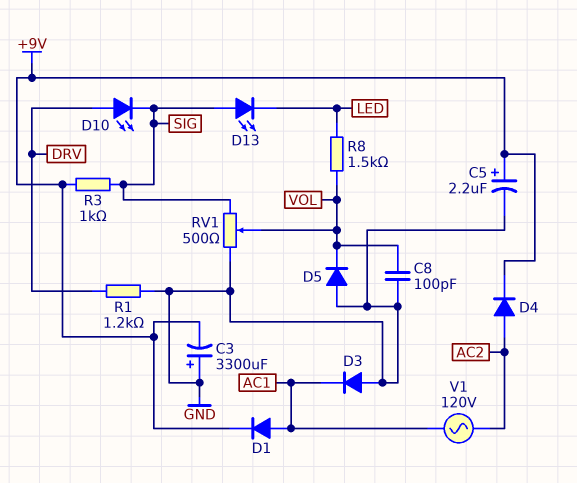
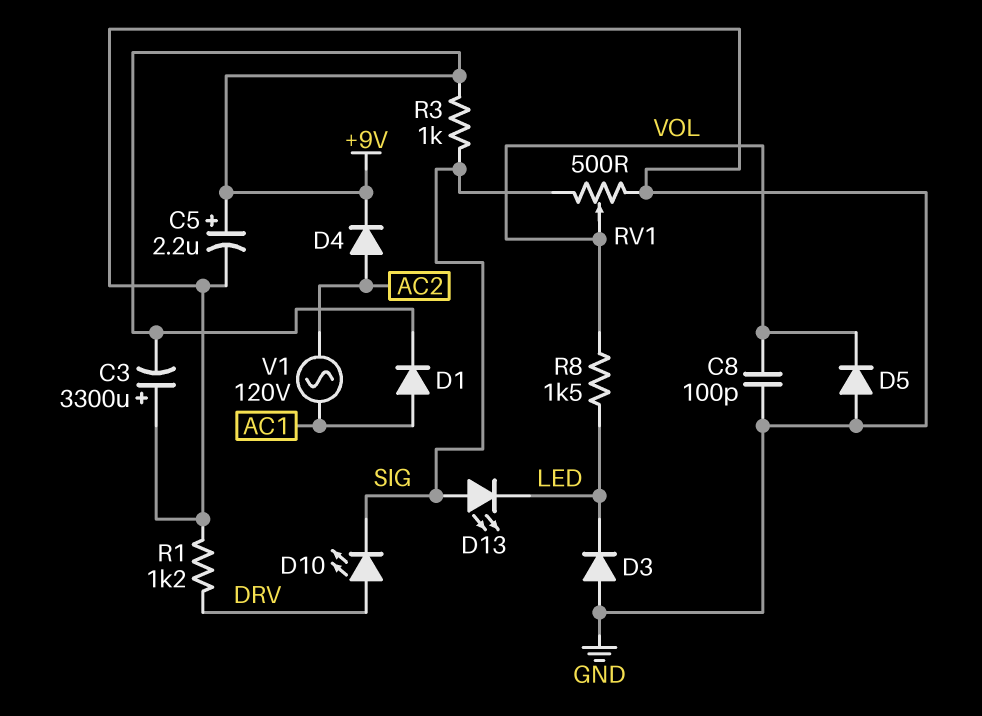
D3: diode (A GND, K AC1) -> diode (A GND, K LED)

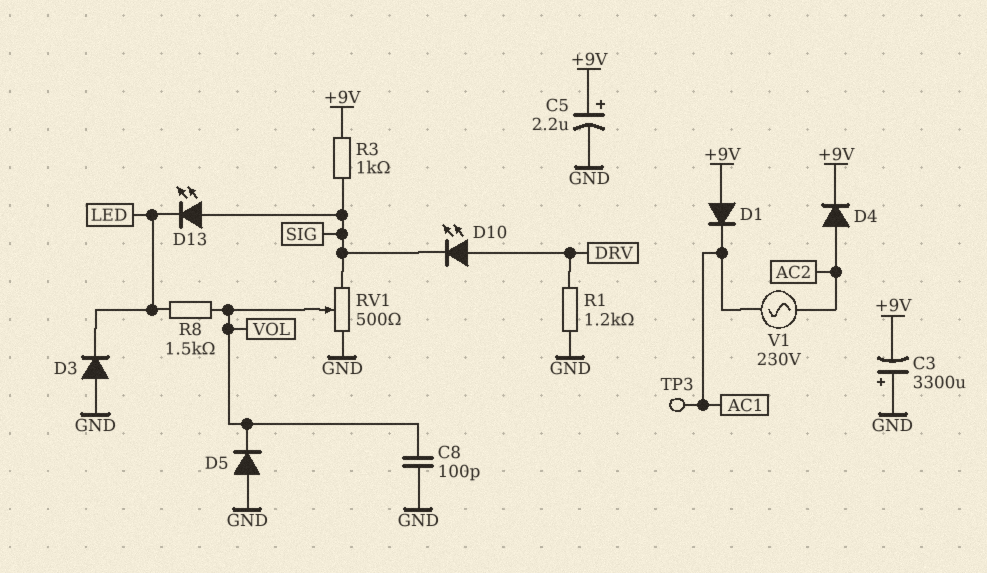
D1: diode (A AC1, K +9V) -> diode (A +9V, K AC1)
TP3: none -> test point (AC1)
V1: AC 120V (AC1, AC2) -> AC 230V (AC1, AC2)

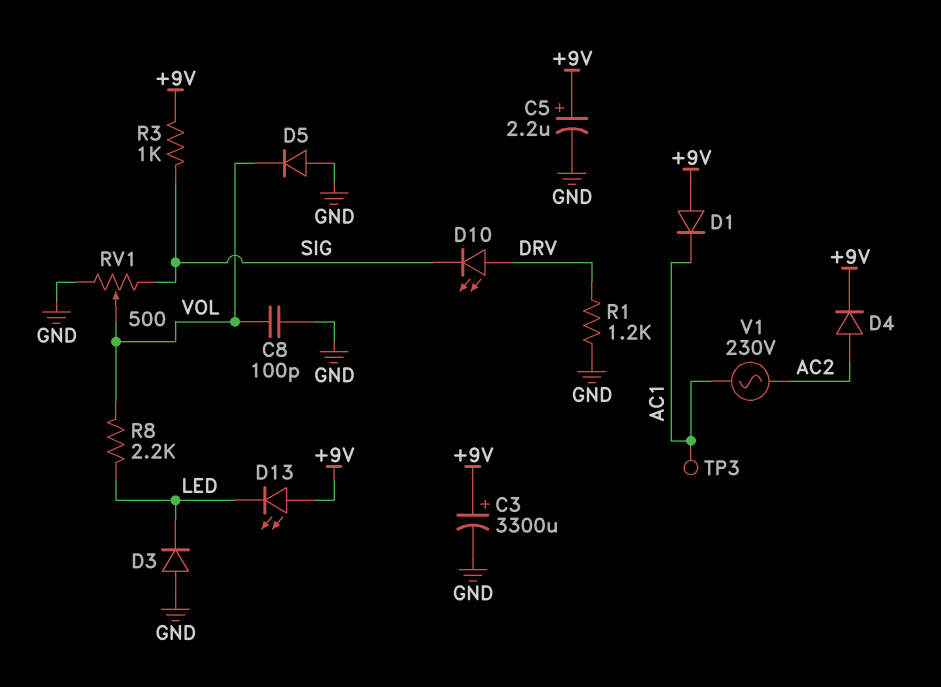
C3: 3300uF (plus GND, minus +9V) -> 3300uF (plus +9V, minus GND)
D13: LED (A SIG, K LED) -> LED (A +9V, K LED)
R8: 1.5k (LED, VOL) -> 2.2k (LED, VOL)

